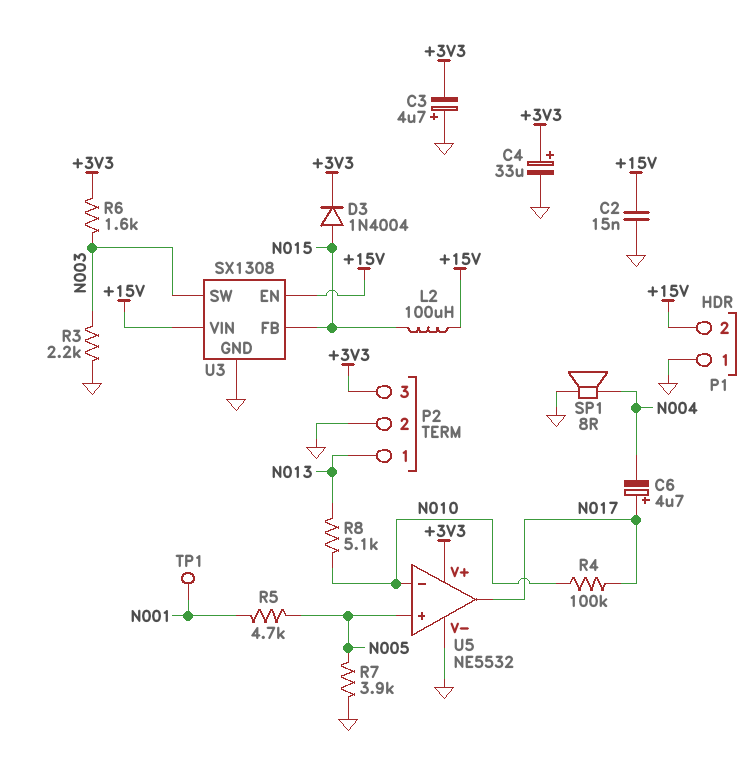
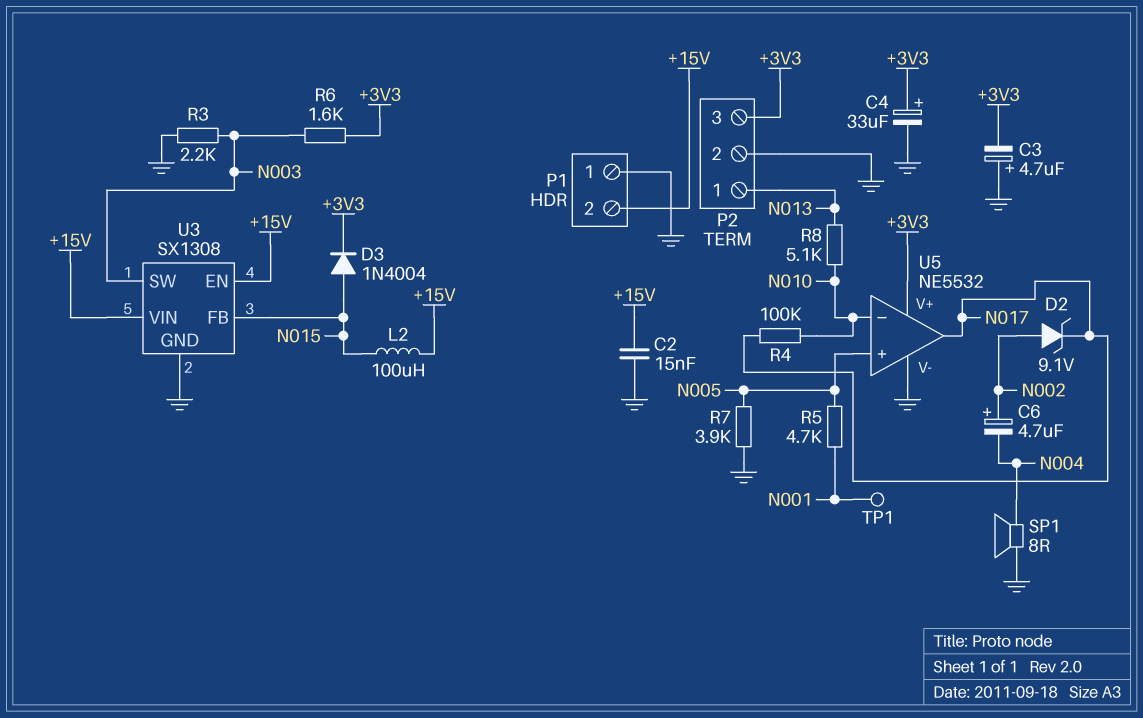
C6: 4.7uF (plus N017, minus N004) -> 4.7uF (plus N002, minus N004)
D2: none -> zener 9.1V (A N002, K N017)

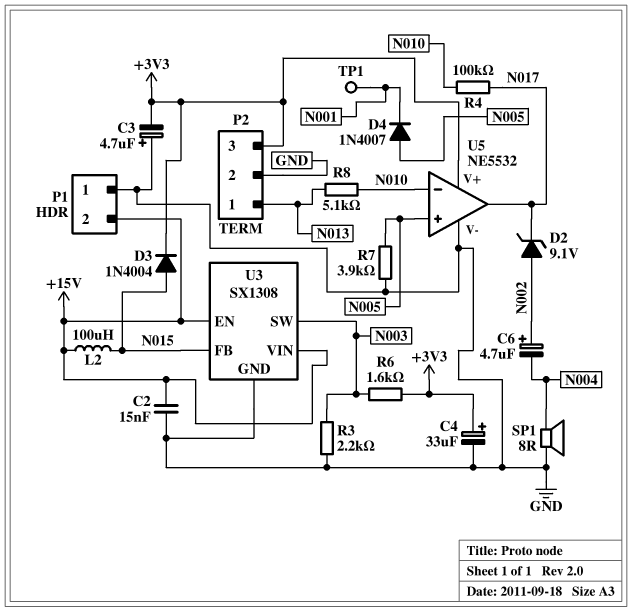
D4: none -> diode 1N4007 (A N005, K N001)
R5: 4.7k (N001, N005) -> none

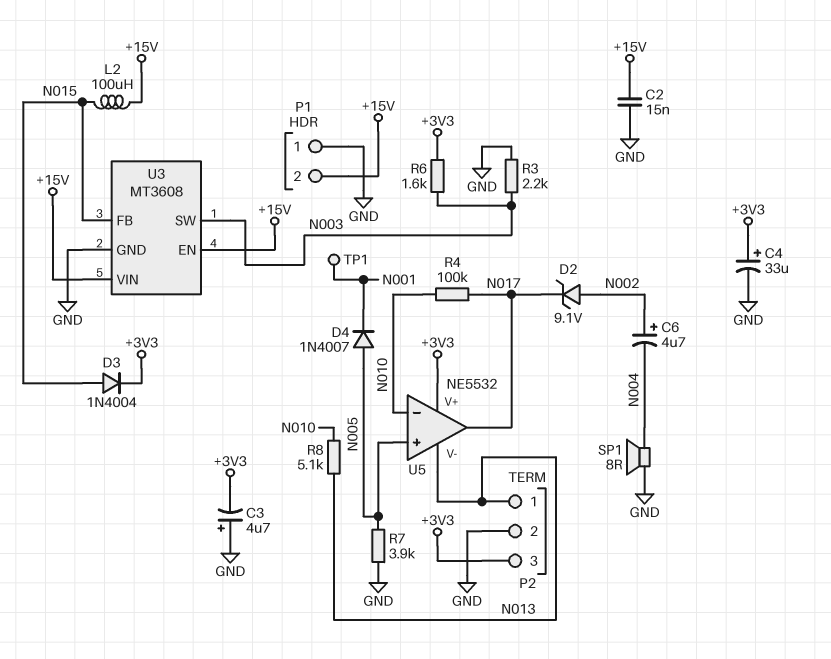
U3: SX1308 -> MT3608
U5 pin V-: GND -> N013

